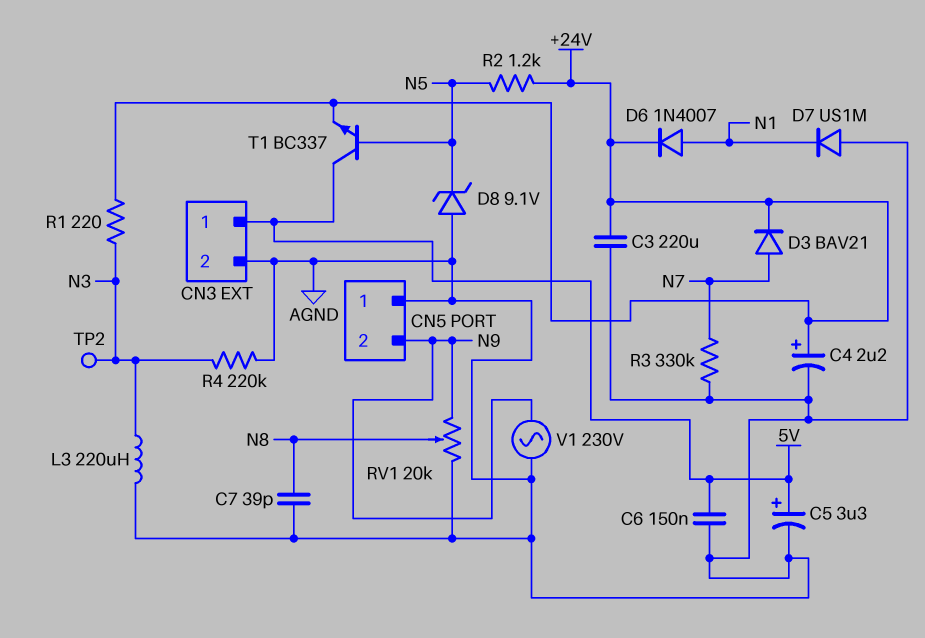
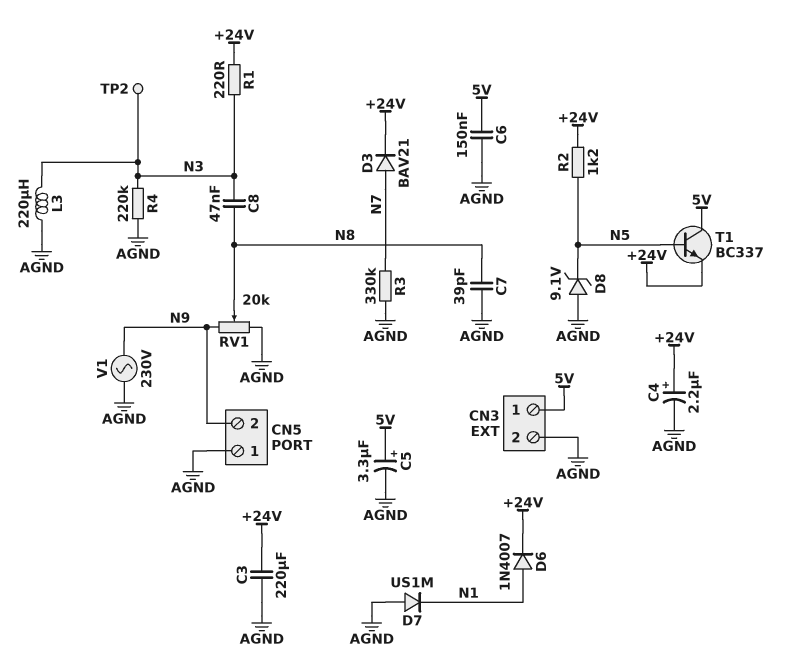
C8: none -> 47nF (N3, N8)

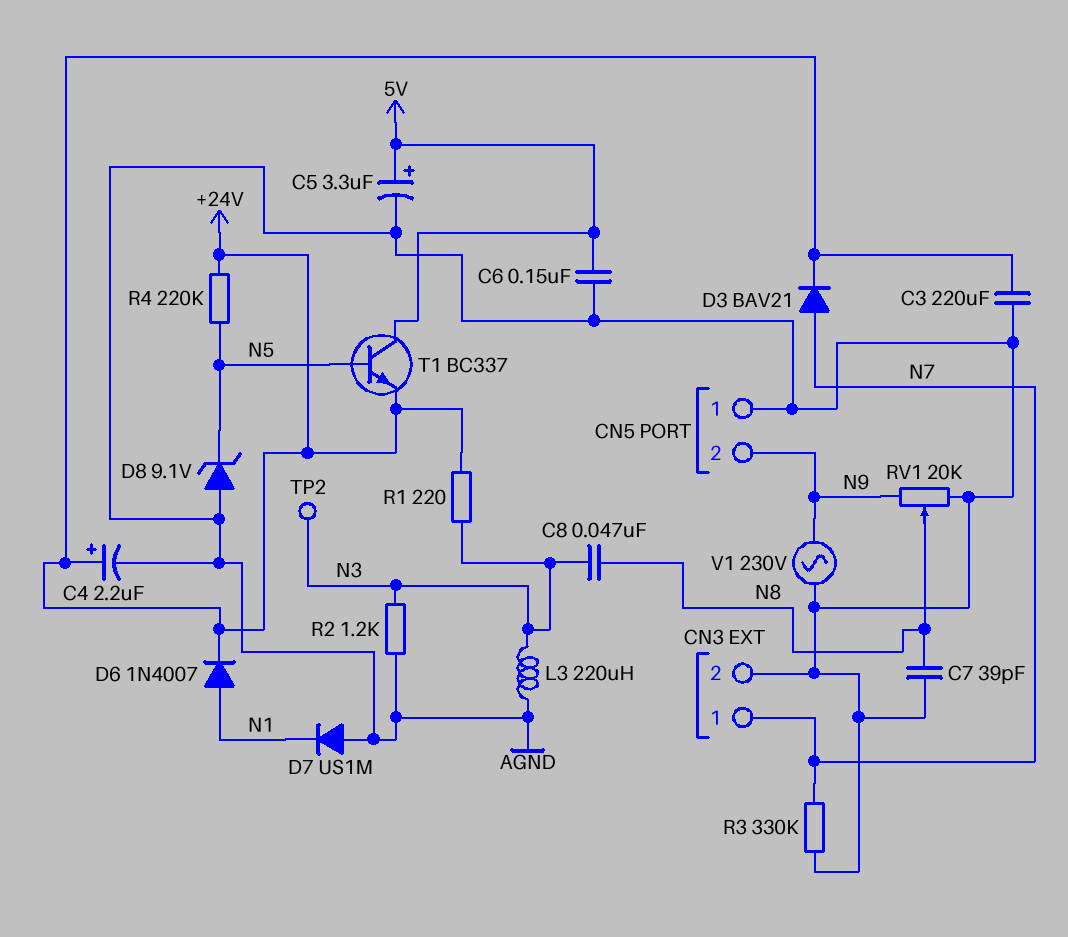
CN3 pin 1: 5V -> N7
R2: 1.2k (+24V, N5) -> 1.2k (AGND, N3)
R4: 220k (AGND, N3) -> 220k (+24V, N5)

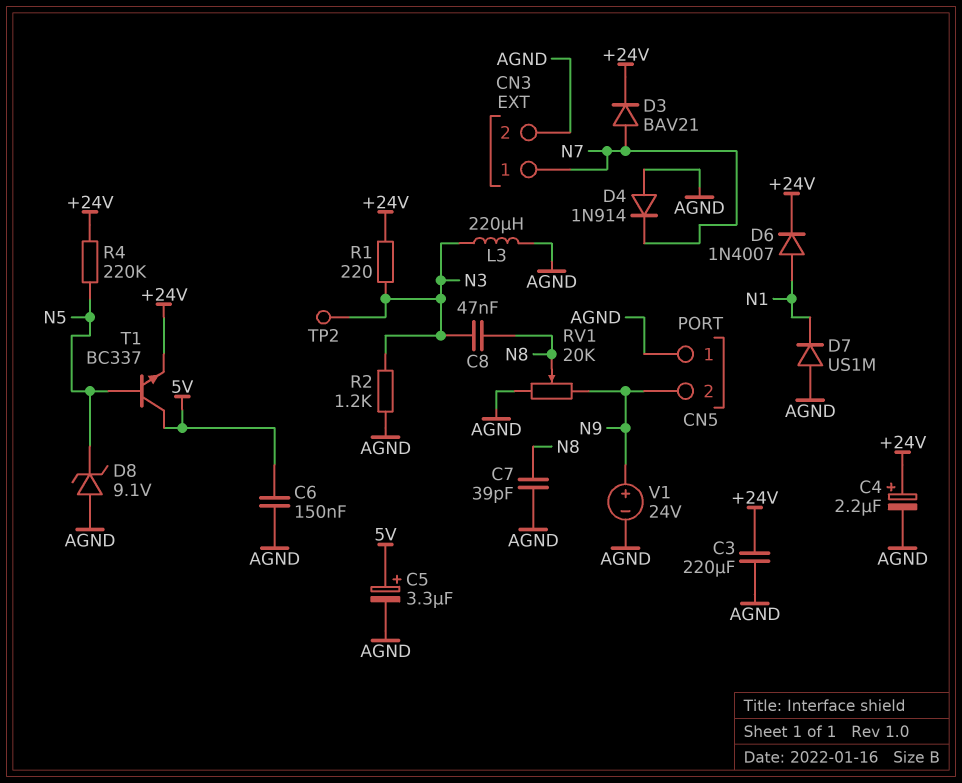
D4: none -> diode 1N914 (A AGND, K N7)
R3: 330k (AGND, N7) -> none
V1: AC 230V (AGND, N9) -> 24V (plus N9, minus AGND)

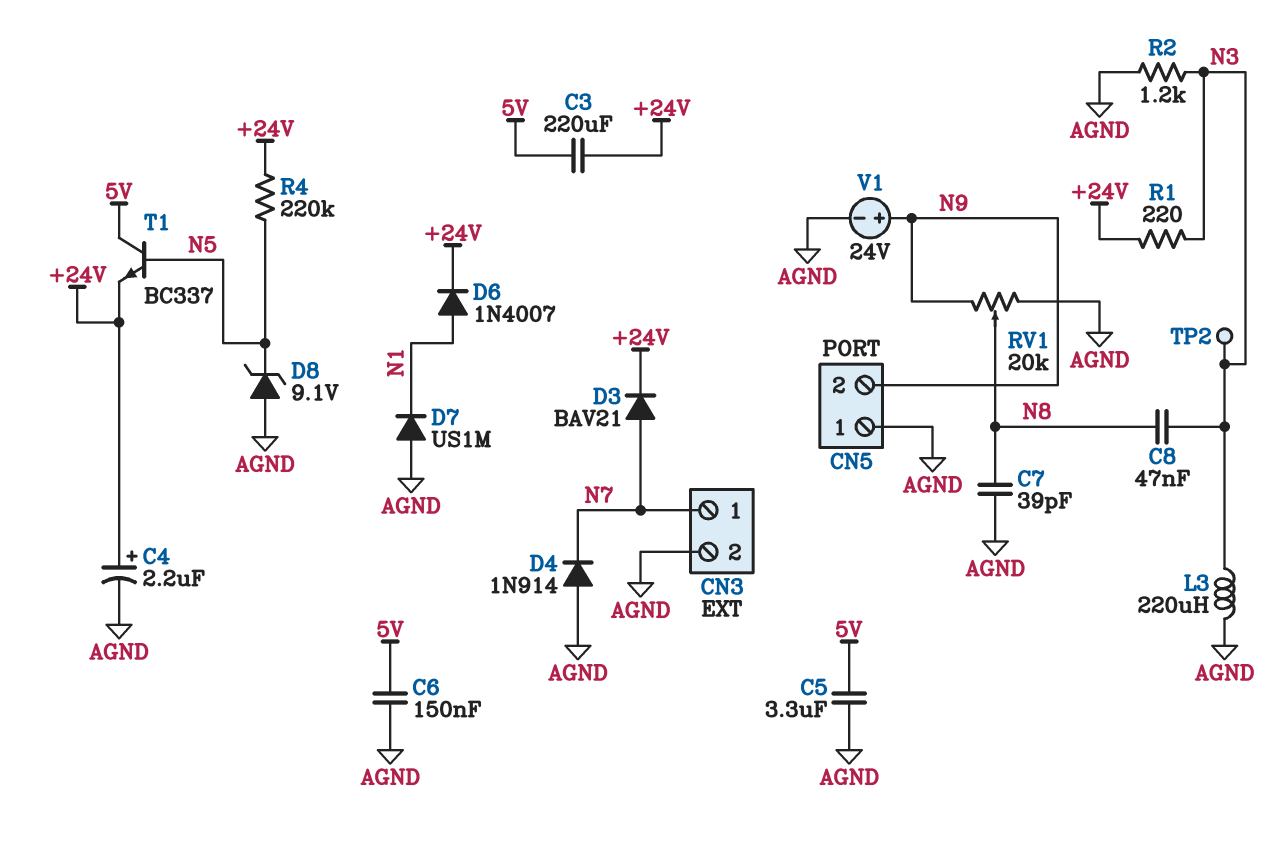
C3: 220uF (+24V, AGND) -> 220uF (+24V, 5V)
C5: 3.3uF (plus 5V, minus AGND) -> 3.3uF (5V, AGND)

